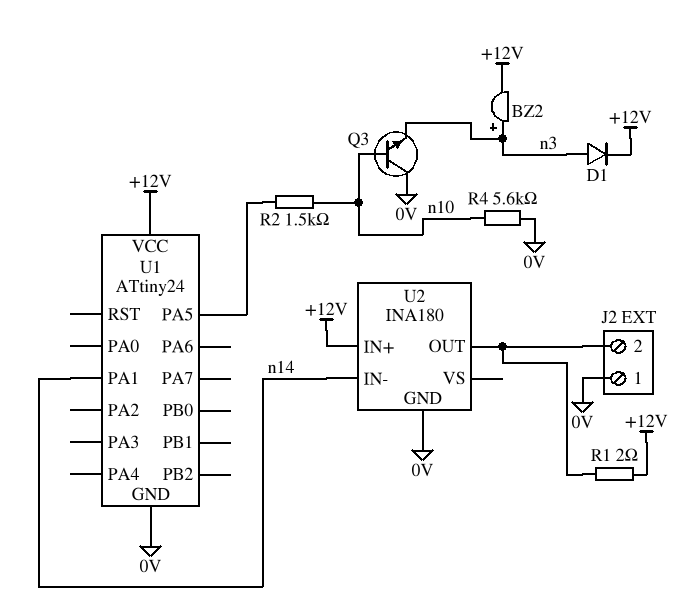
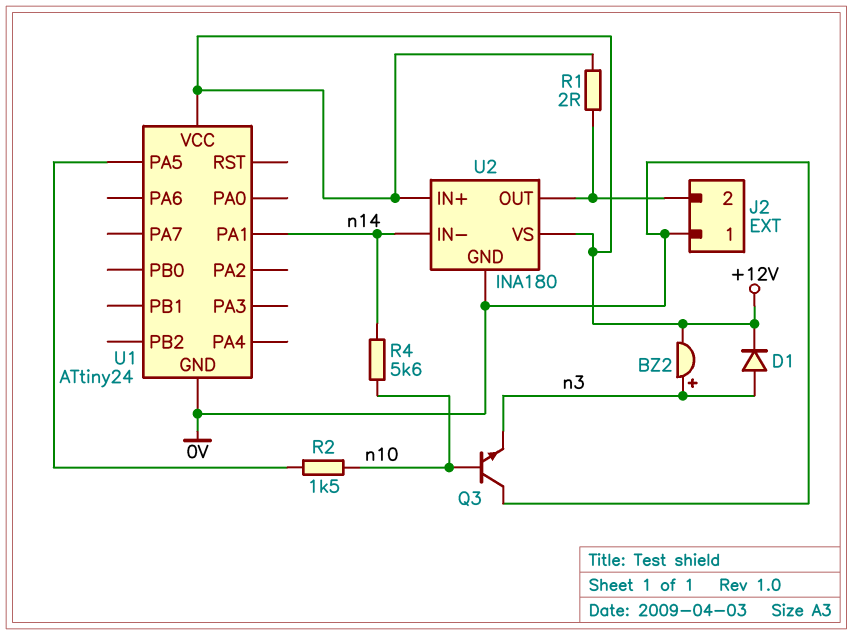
R4: 5.6k (0V, n10) -> 5.6k (n10, n14)
U2 pin VS: none -> +12V

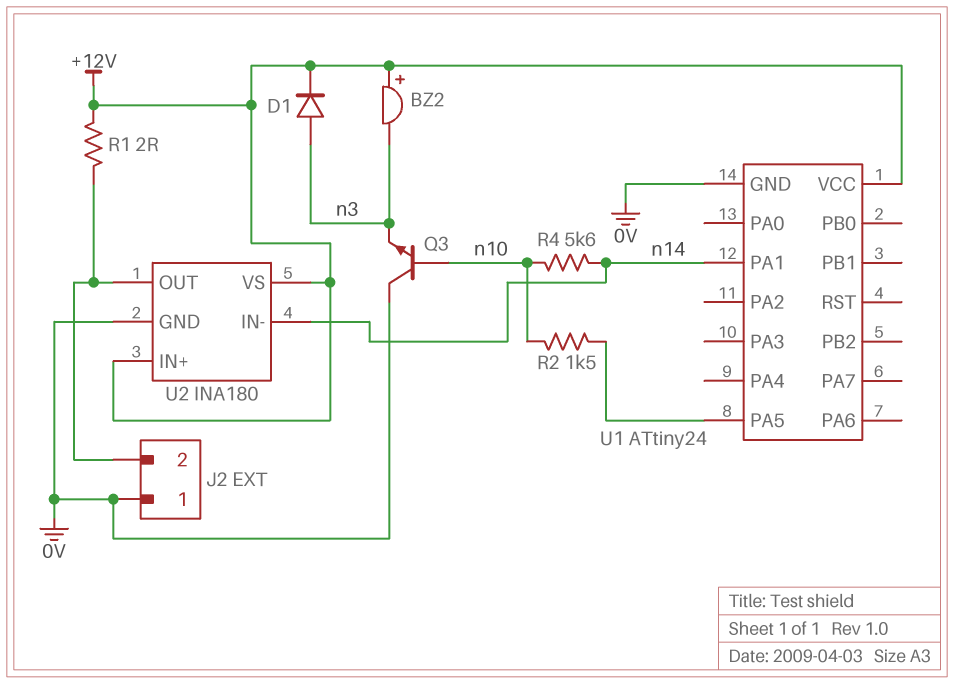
BZ2: buzzer (plus n3, minus +12V) -> buzzer (plus +12V, minus n3)

